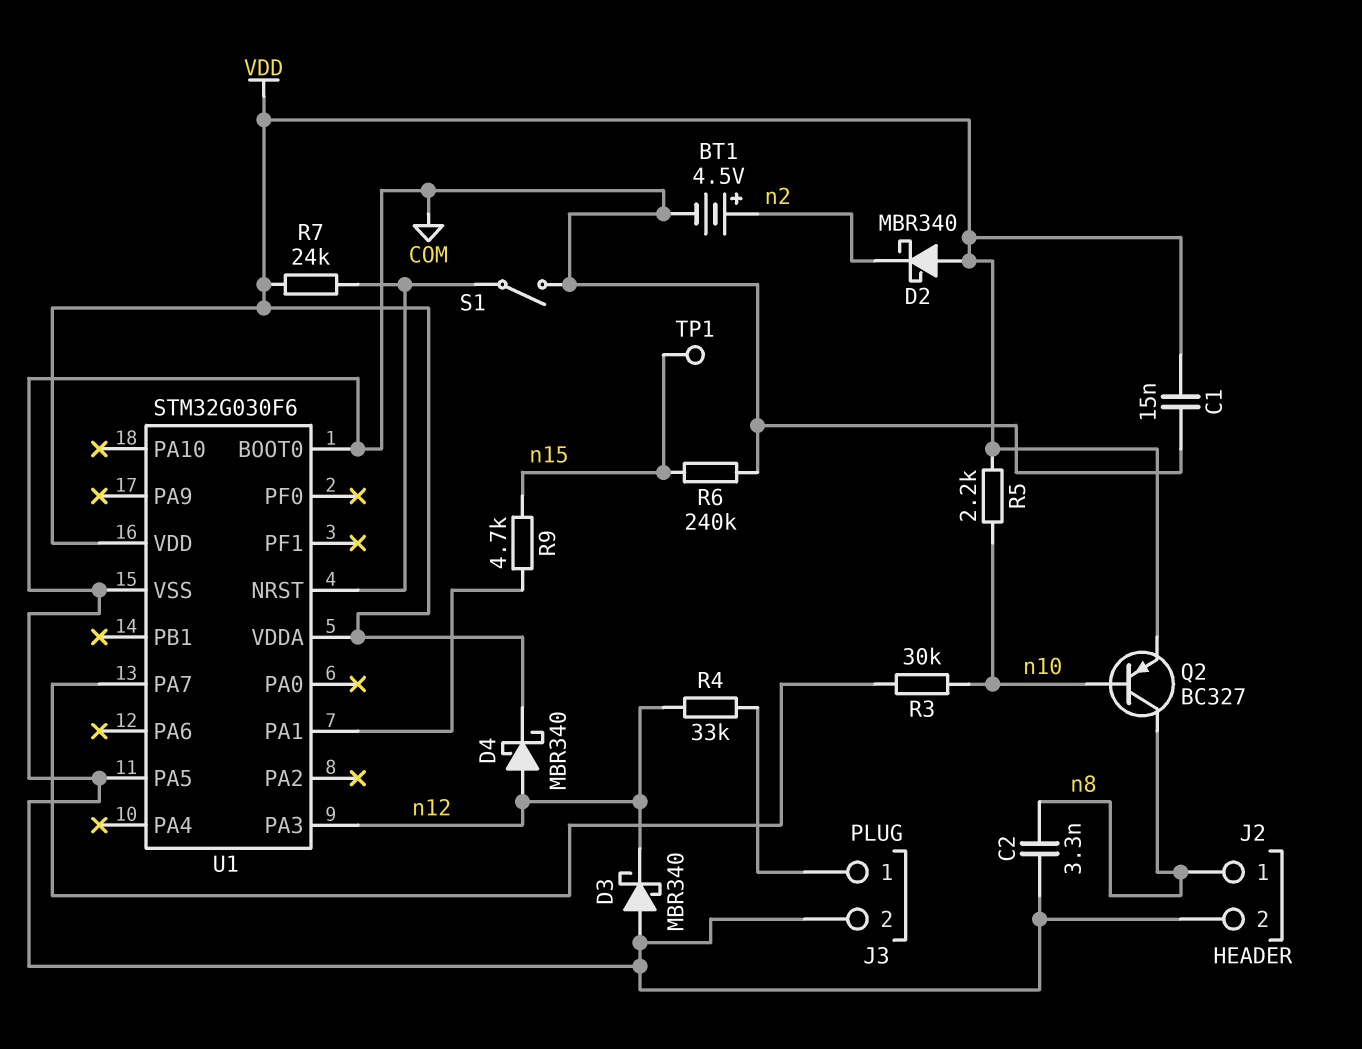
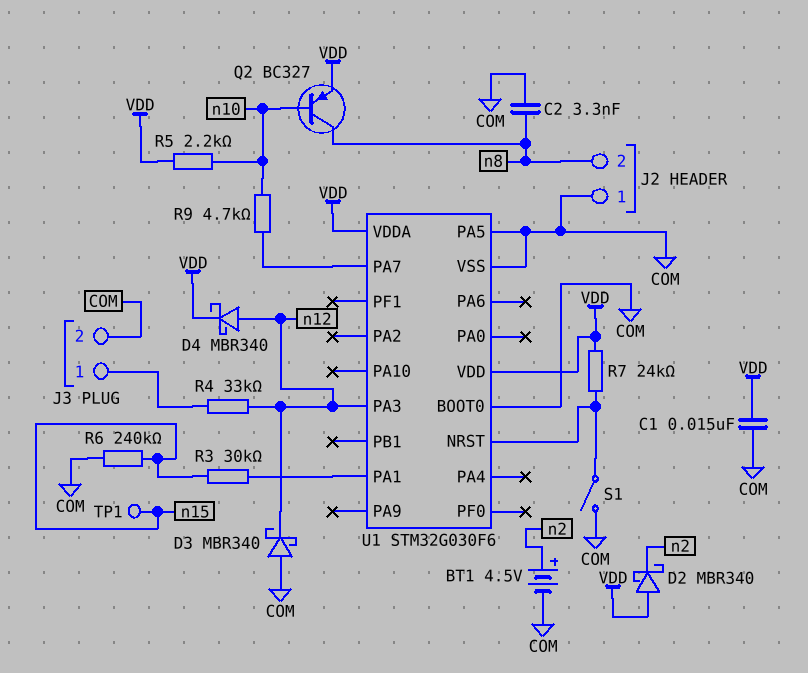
J2 pin 1: n8 -> COM
J2 pin 2: COM -> n8
R3: 30k (U1/PA7, n10) -> 30k (U1/PA1, n15)
R9: 4.7k (U1/PA1, n15) -> 4.7k (U1/PA7, n10)

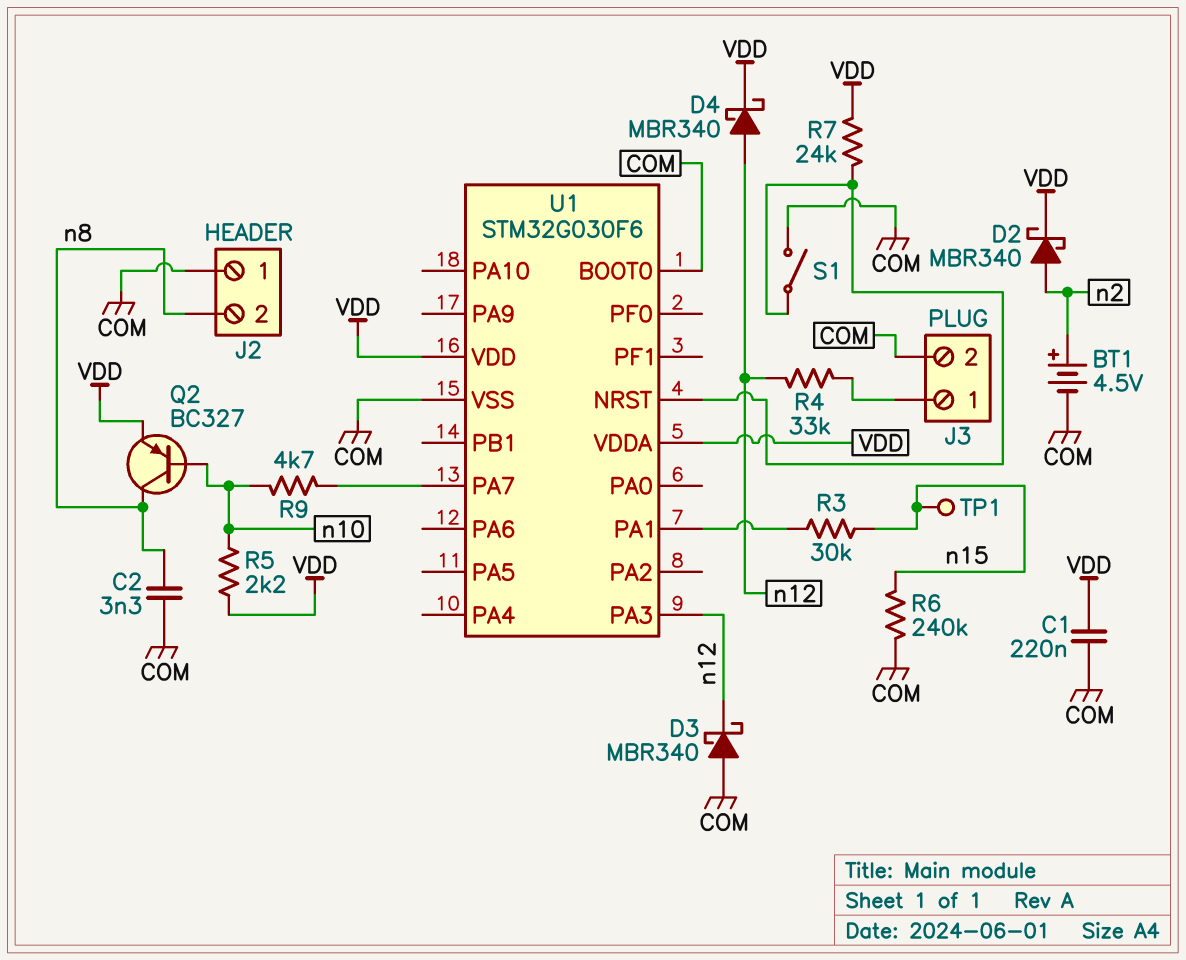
C1: 15nF (COM, VDD) -> 220nF (COM, VDD)
D2: schottky MBR340 (A VDD, K n2) -> schottky MBR340 (A n2, K VDD)
U1 pin PA5: COM -> none

